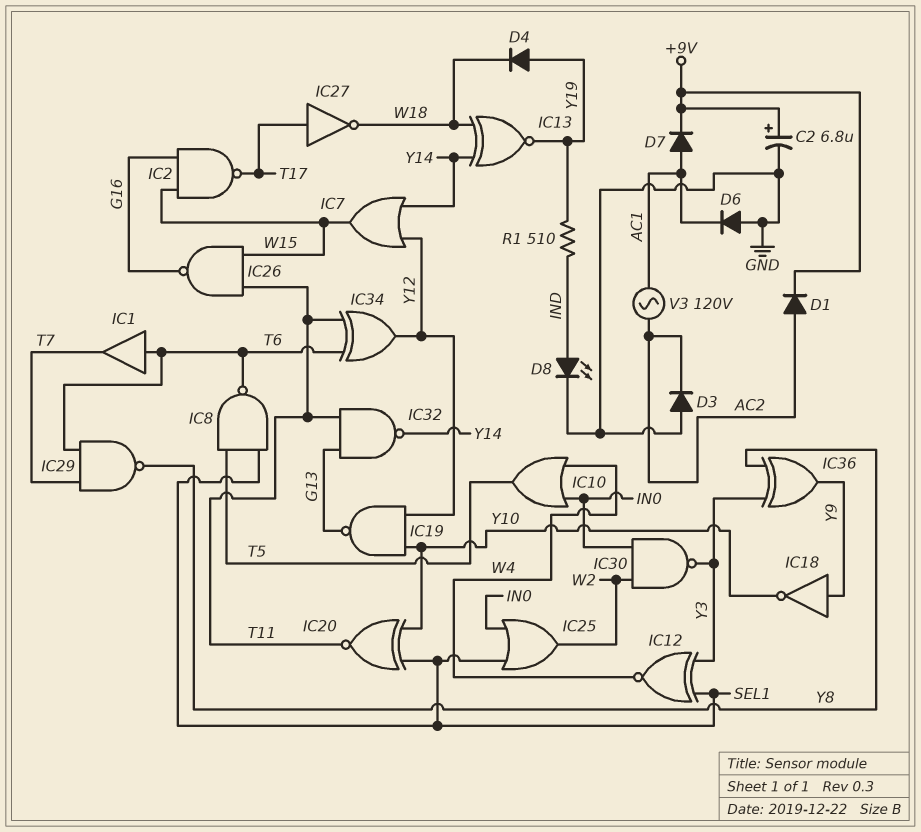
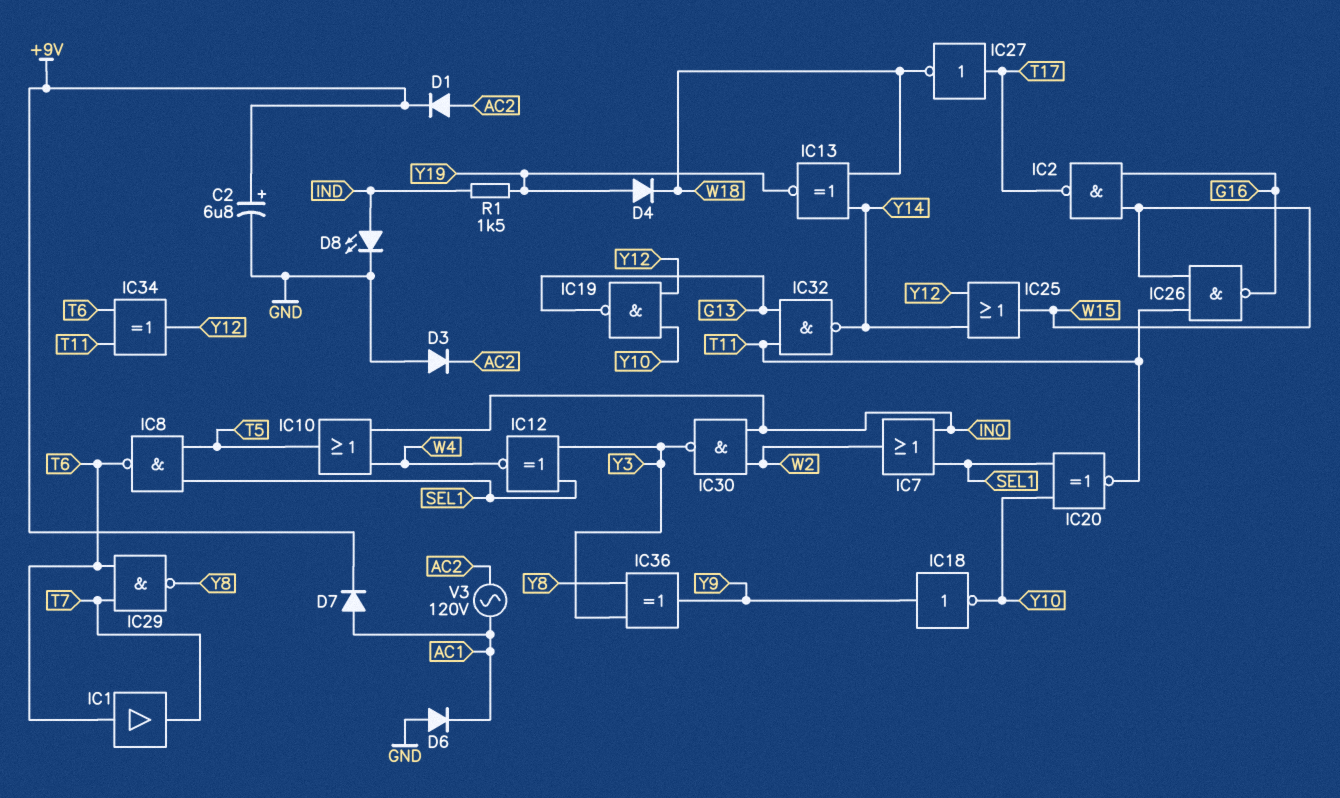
IC7: OR (in Y12, in Y14, out W15) -> OR (in IN0, in SEL1, out W2)
IC25: OR (in IN0, in SEL1, out W2) -> OR (in Y12, in Y14, out W15)
R1: 510 (IND, Y19) -> 1.5k (IND, Y19)

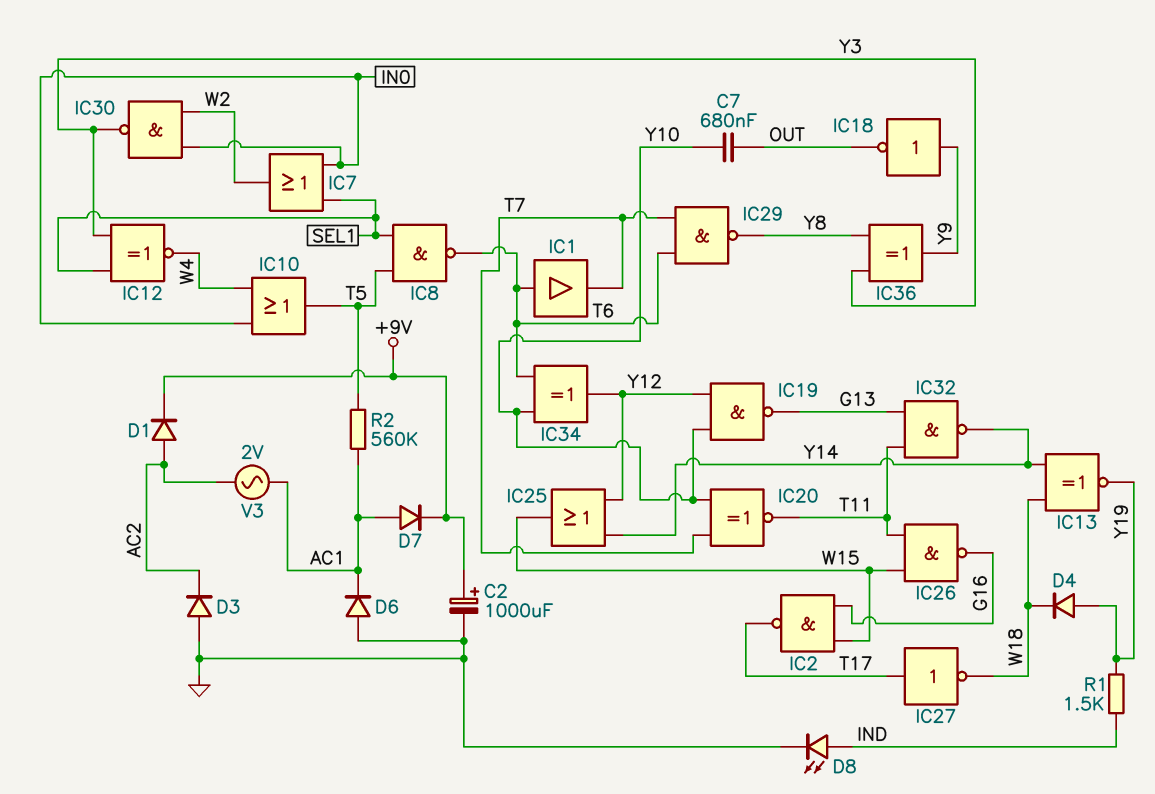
C2: 6.8uF (plus +9V, minus GND) -> 1000uF (plus +9V, minus GND)
C7: none -> 680nF (OUT, Y10)
IC18: NOT (in Y9, out Y10) -> NOT (in Y9, out OUT)
IC20: XNOR (in SEL1, in Y10, out T11) -> XNOR (in T7, in Y10, out T11)
IC34: XOR (in T6, in T11, out Y12) -> XOR (in T6, in Y10, out Y12)
R2: none -> 560k (AC1, T5)
V3: AC 120V (AC1, AC2) -> AC 2V (AC1, AC2)

